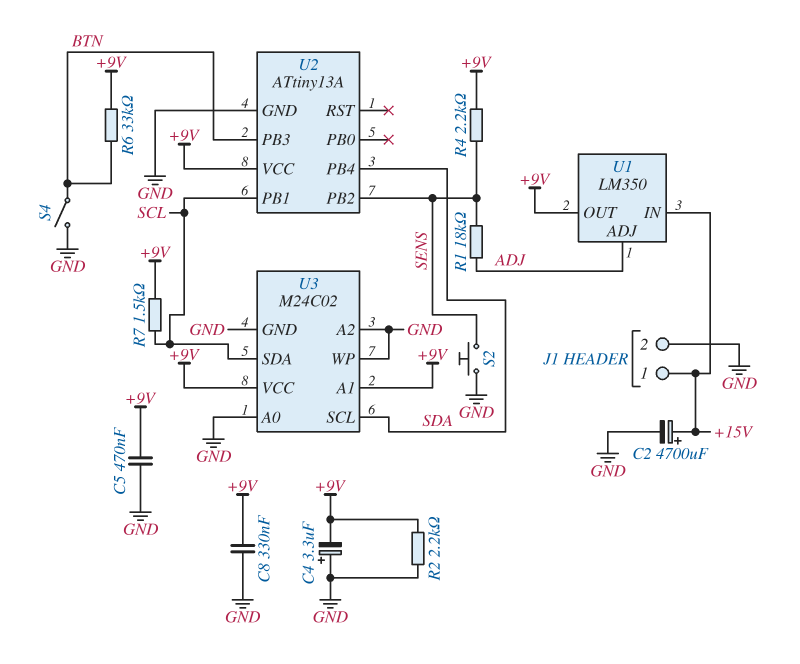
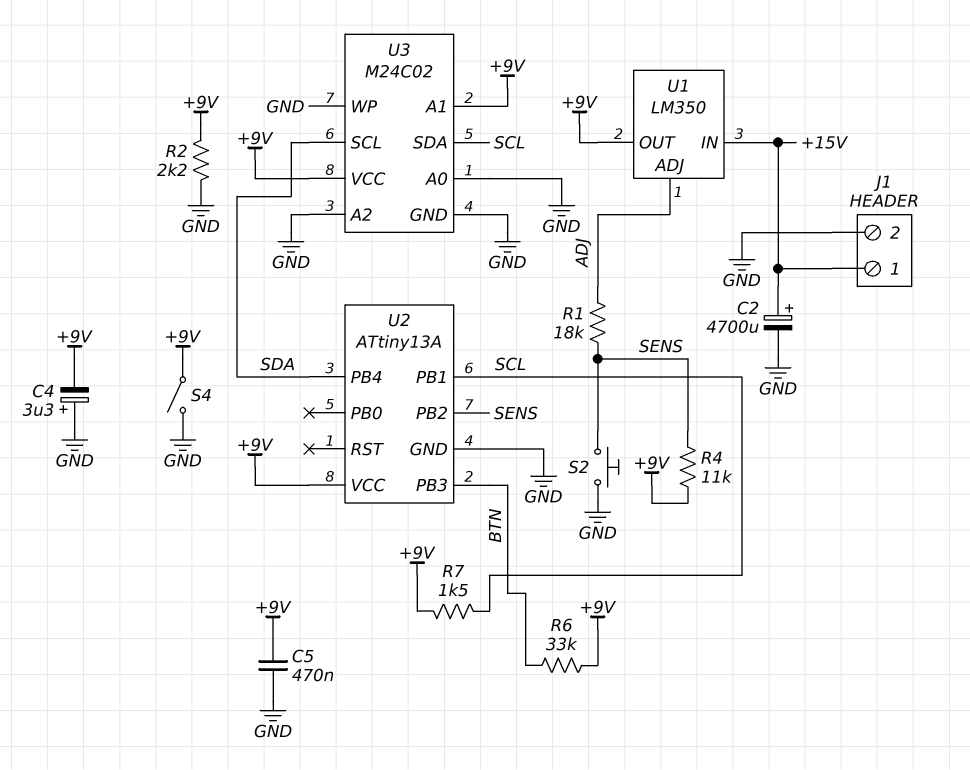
C8: 330nF (+9V, GND) -> none
R4: 2.2k (+9V, SENS) -> 11k (+9V, SENS)
S4: switch (BTN, GND) -> switch (+9V, GND)

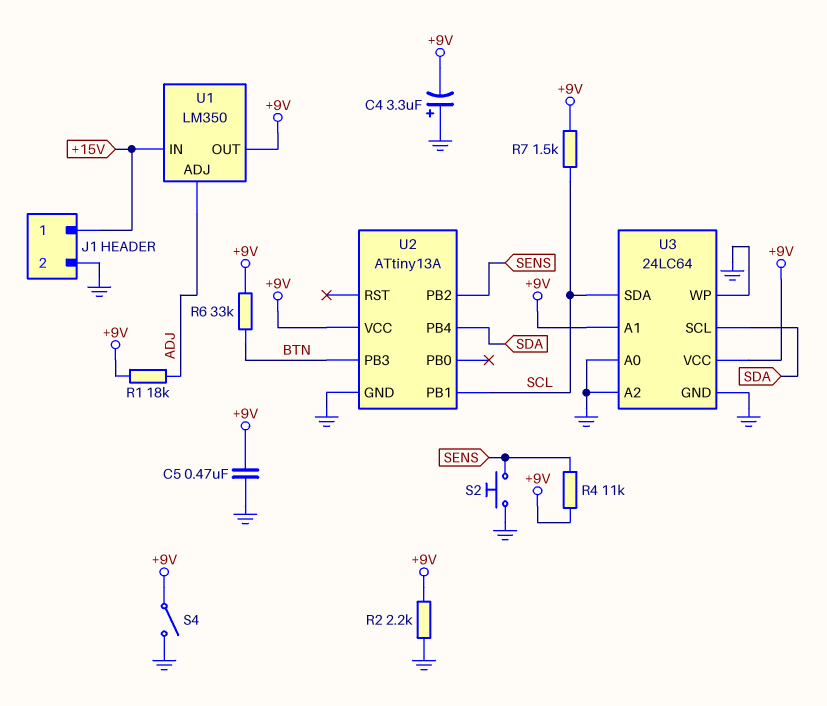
C2: 4700uF (plus +15V, minus GND) -> none
R1: 18k (ADJ, SENS) -> 18k (+9V, ADJ)
U3: M24C02 -> 24LC64

